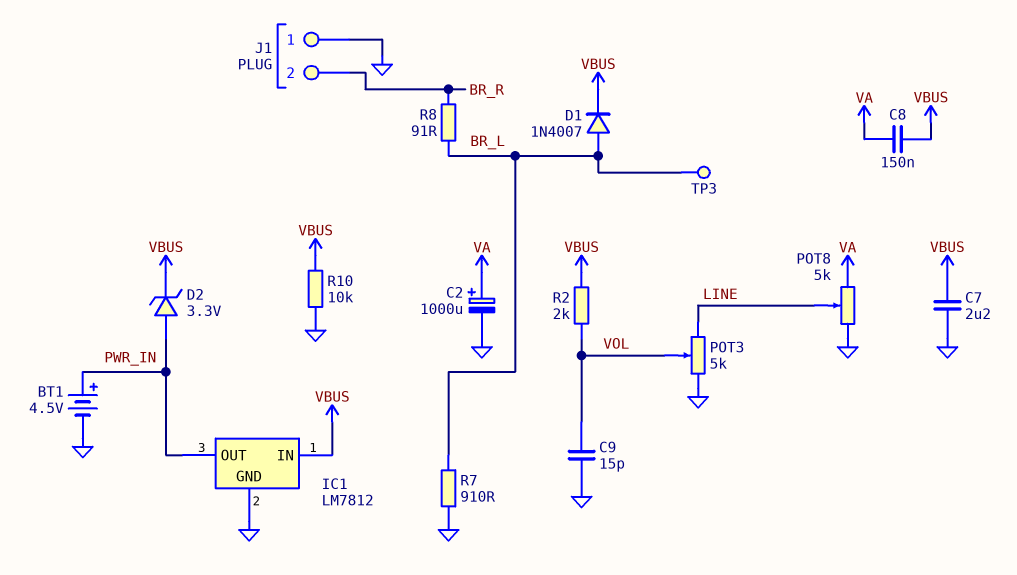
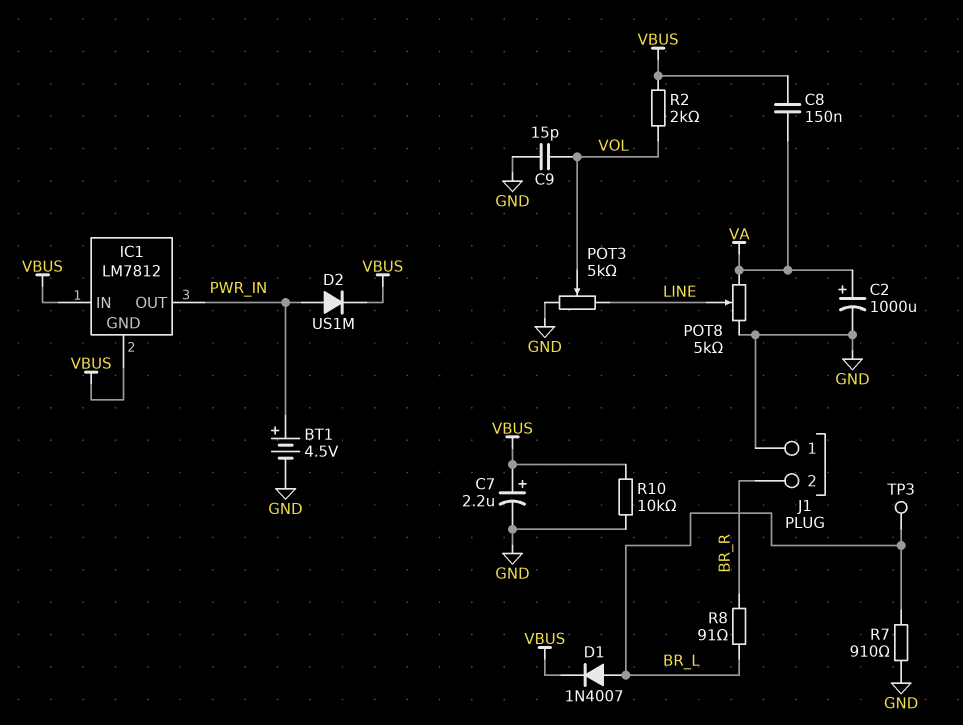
C7: 2.2uF (GND, VBUS) -> 2.2uF (plus VBUS, minus GND)
D2: zener 3.3V (A PWR_IN, K VBUS) -> diode US1M (A PWR_IN, K VBUS)
IC1 pin GND: GND -> VBUS

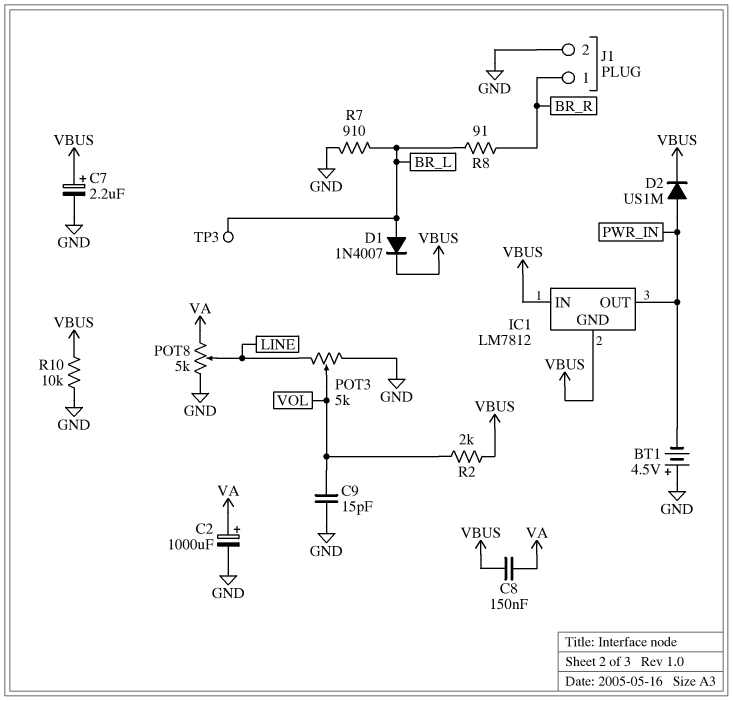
BT1: 4.5V (plus PWR_IN, minus GND) -> 4.5V (plus GND, minus PWR_IN)
J1 pin 1: GND -> BR_R
J1 pin 2: BR_R -> GND

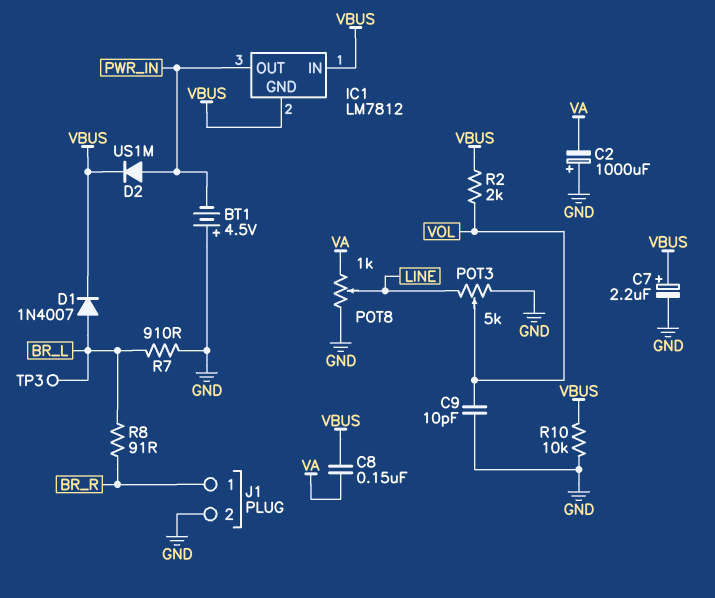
C2: 1000uF (plus VA, minus GND) -> 1000uF (plus GND, minus VA)
C9: 15pF (GND, VOL) -> 10pF (GND, VOL)
POT8: 5k (GND, VA, wiper LINE) -> 1k (GND, VA, wiper LINE)

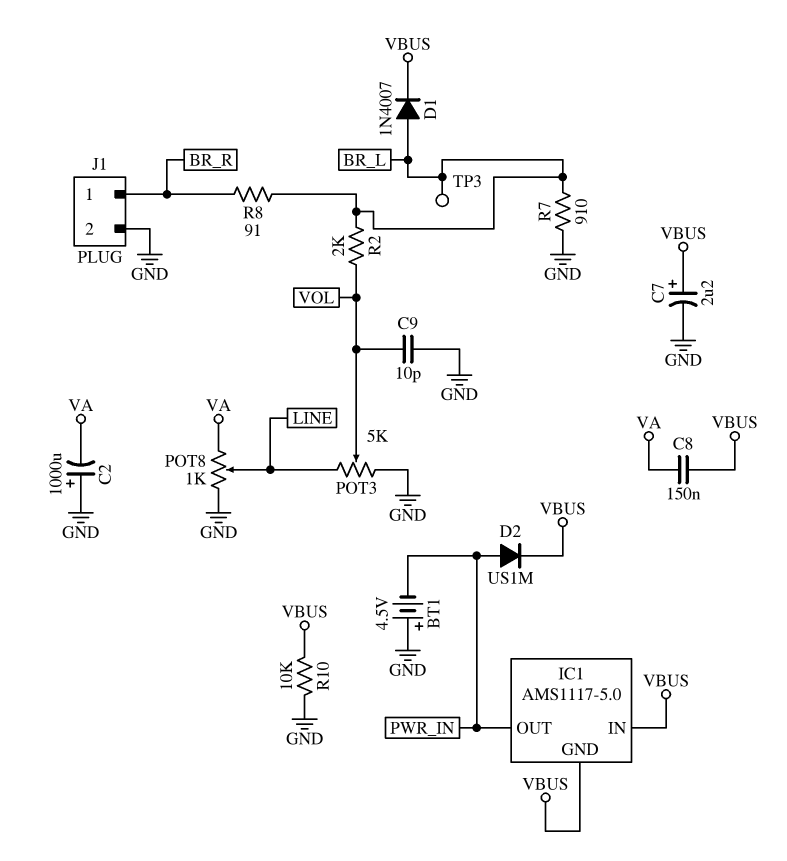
IC1: LM7812 -> AMS1117-5.0
R2: 2k (VBUS, VOL) -> 2k (BR_L, VOL)

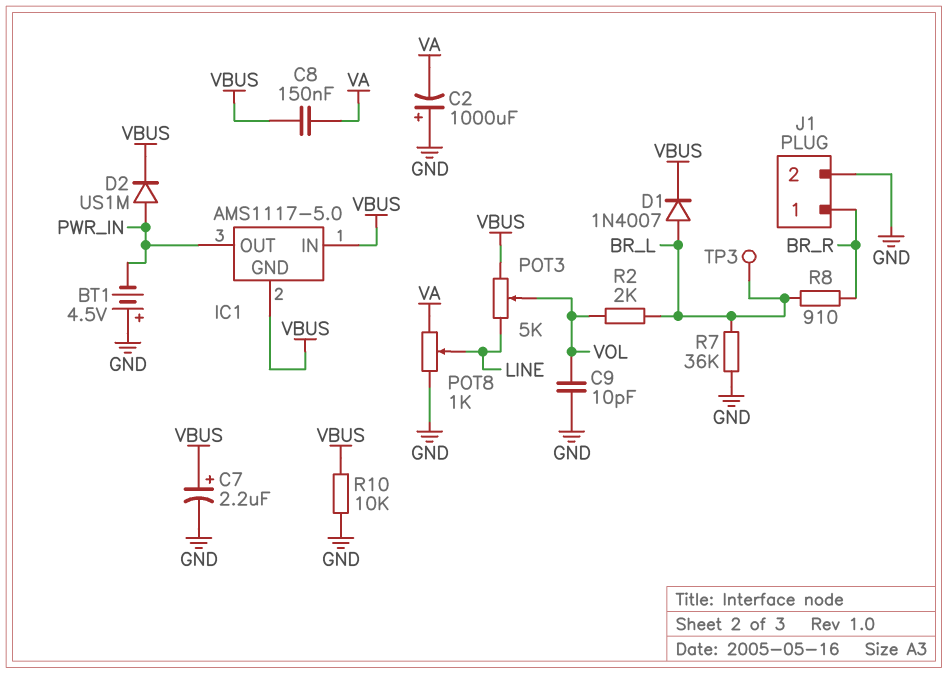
POT3: 5k (GND, LINE, wiper VOL) -> 5k (LINE, VBUS, wiper VOL)
R7: 910 (BR_L, GND) -> 36k (BR_L, GND)
R8: 91 (BR_L, BR_R) -> 910 (BR_L, BR_R)

